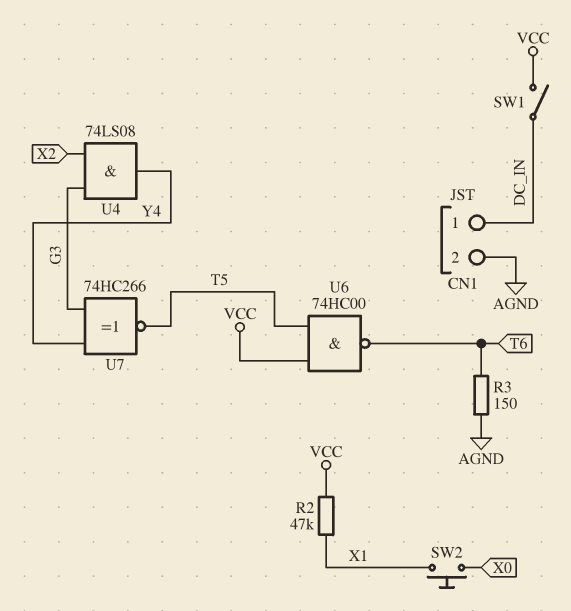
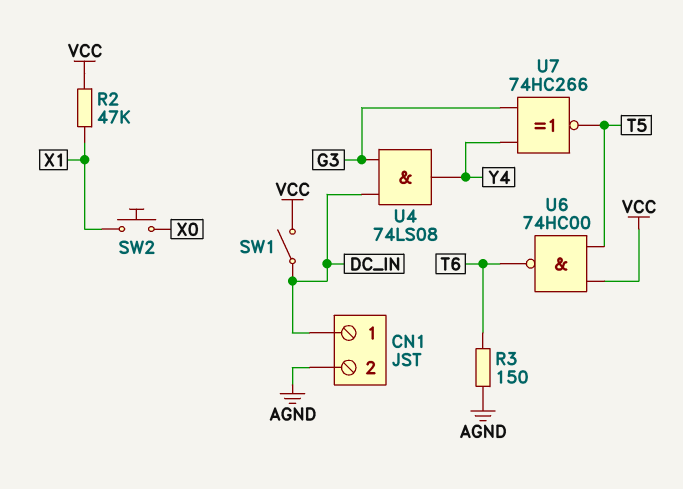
U4: AND 74LS08 (in G3, in X2, out Y4) -> AND 74LS08 (in DC_IN, in G3, out Y4)

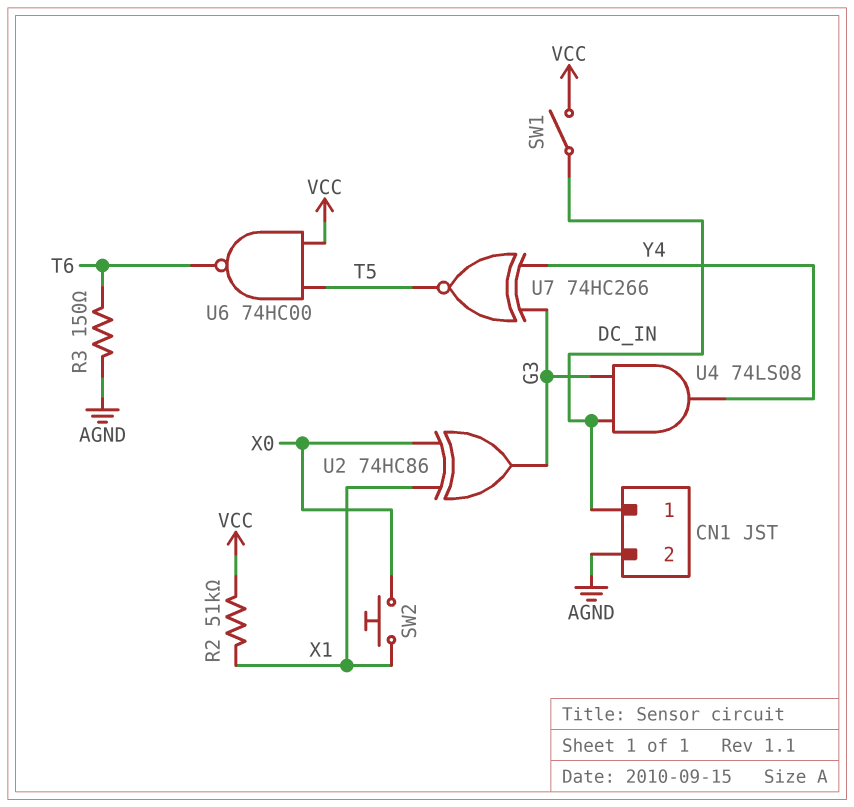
R2: 47k (VCC, X1) -> 51k (VCC, X1)
U2: none -> XOR 74HC86 (in X0, in X1, out G3)

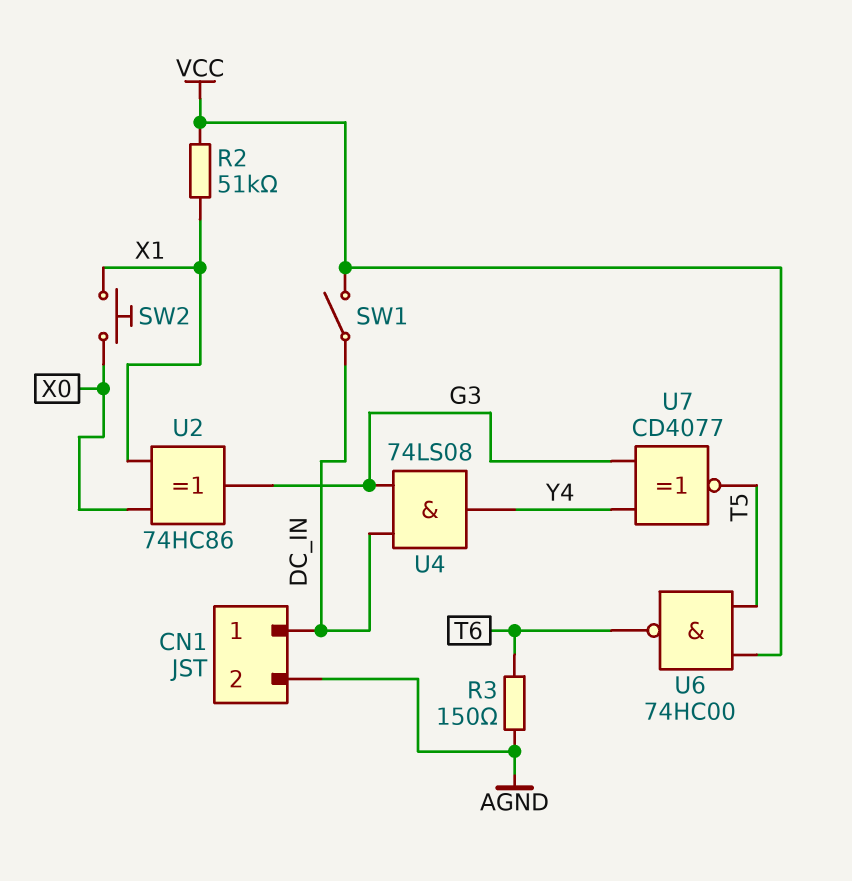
U7: XNOR 74HC266 (in G3, in Y4, out T5) -> XNOR CD4077 (in G3, in Y4, out T5)

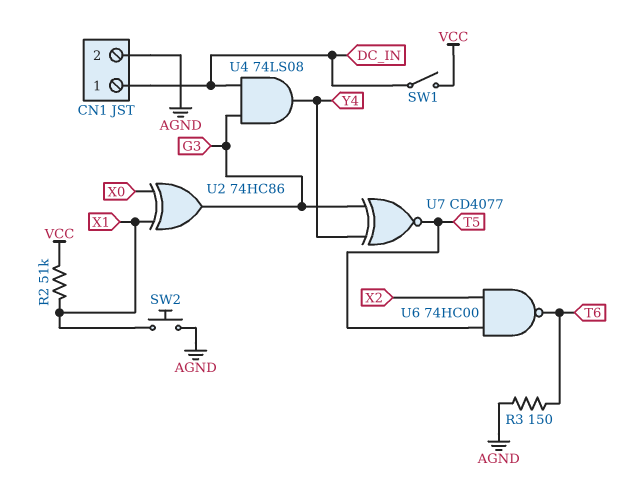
SW2: button (X0, X1) -> button (AGND, X1)
U6: NAND 74HC00 (in T5, in VCC, out T6) -> NAND 74HC00 (in T5, in X2, out T6)

